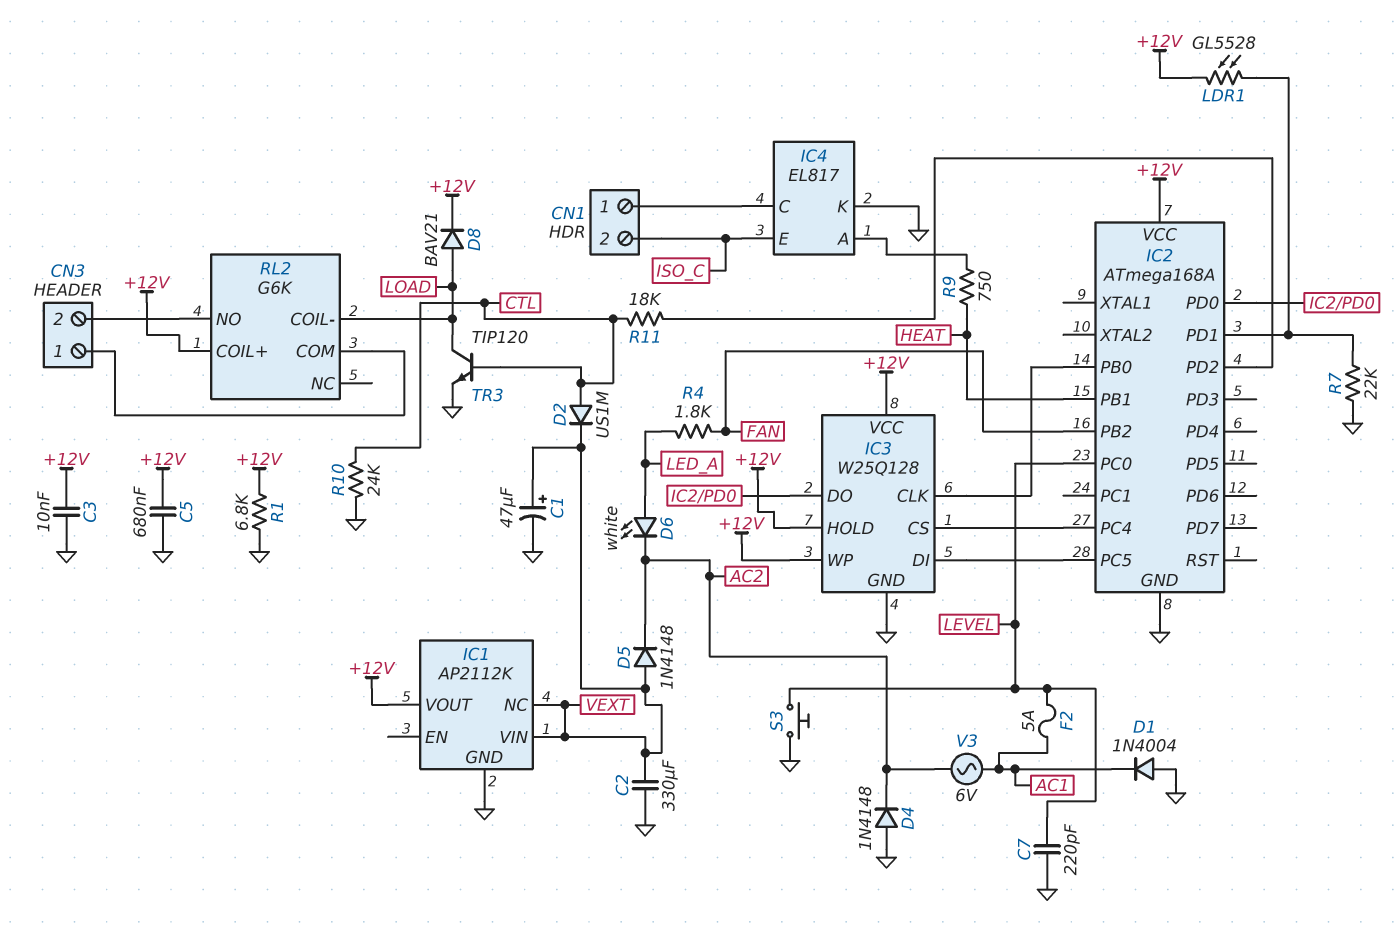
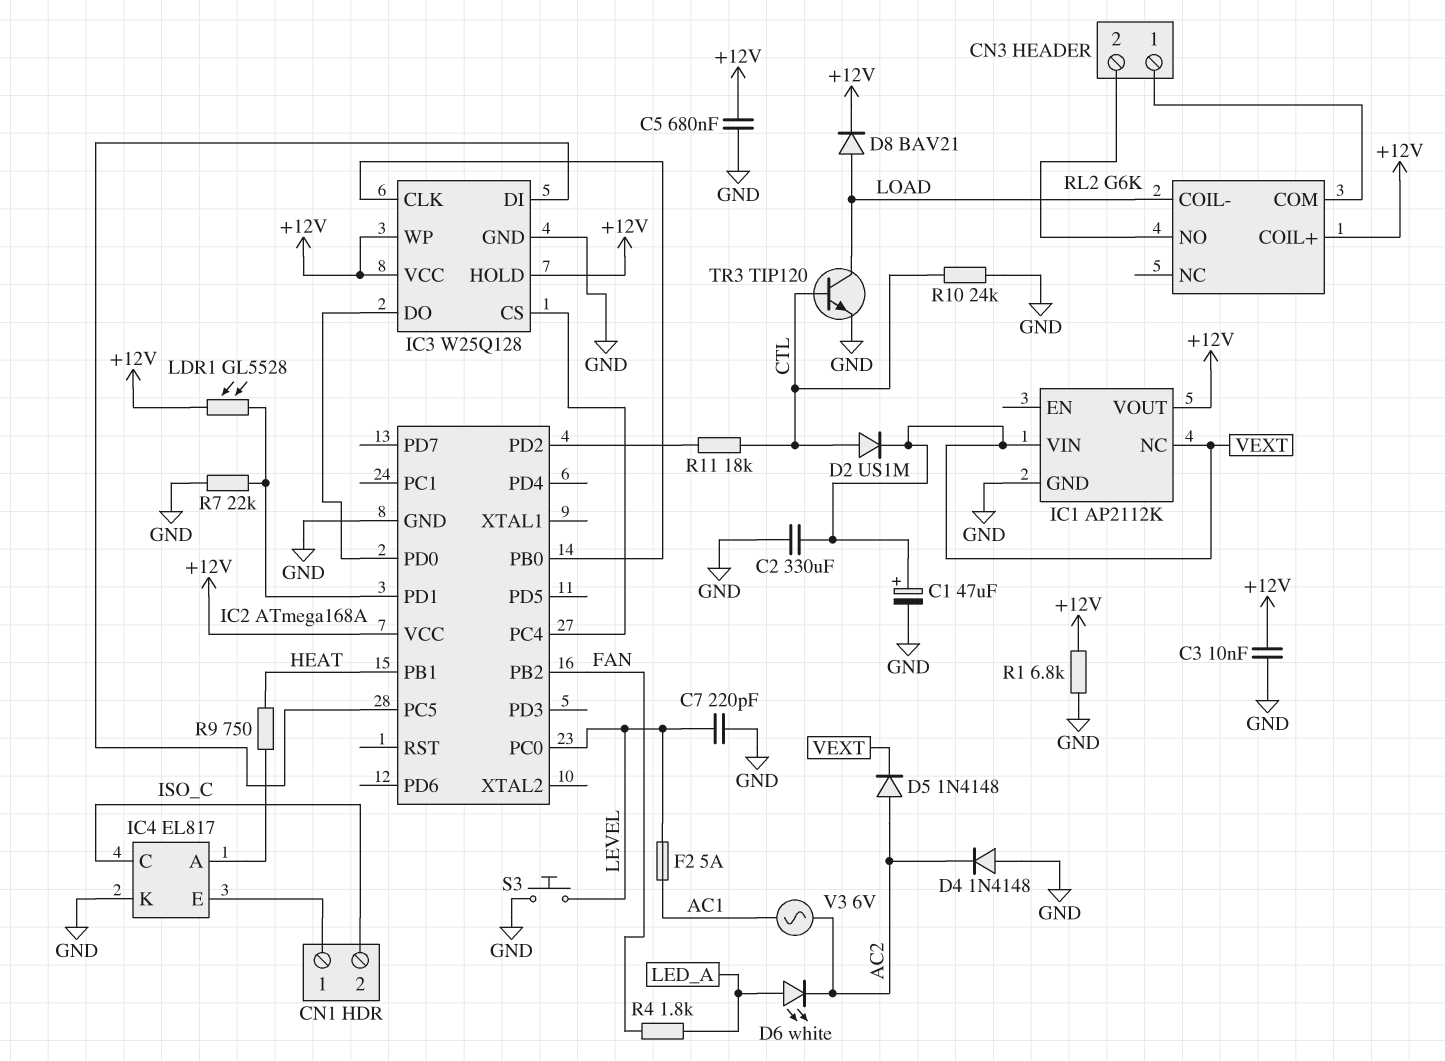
D1: diode 1N4004 (A GND, K AC1) -> none
D5: diode 1N4148 (A VEXT, K AC2) -> diode 1N4148 (A AC2, K VEXT)
IC4 pin C: CN1/1 -> ISO_C
IC4 pin E: ISO_C -> CN1/1

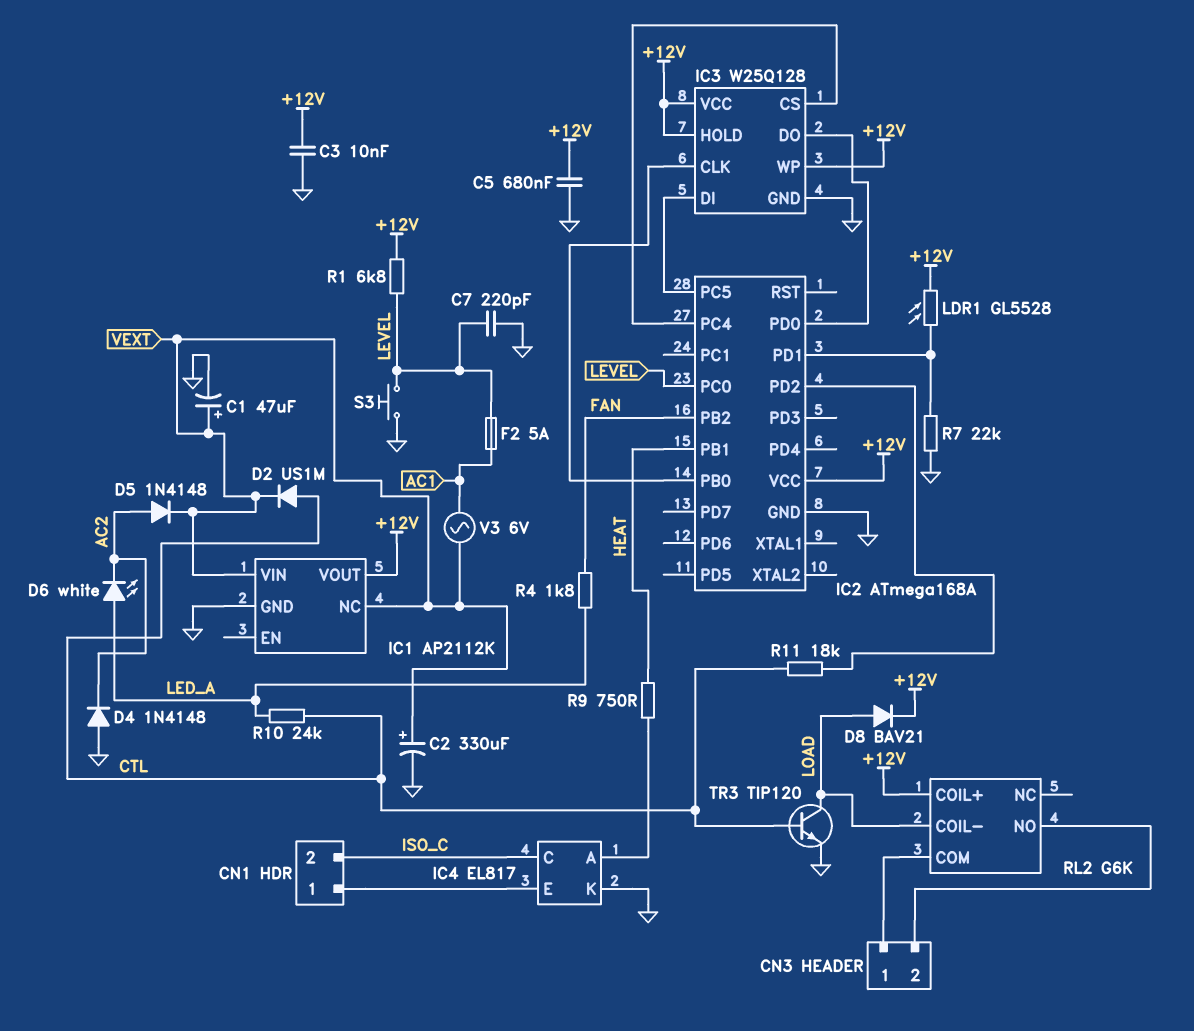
C2: 330uF (GND, VEXT) -> 330uF (plus VEXT, minus GND)
R1: 6.8k (+12V, GND) -> 6.8k (+12V, LEVEL)
R10: 24k (CTL, GND) -> 24k (CTL, LED_A)
V3: AC 6V (AC1, AC2) -> AC 6V (AC1, VEXT)

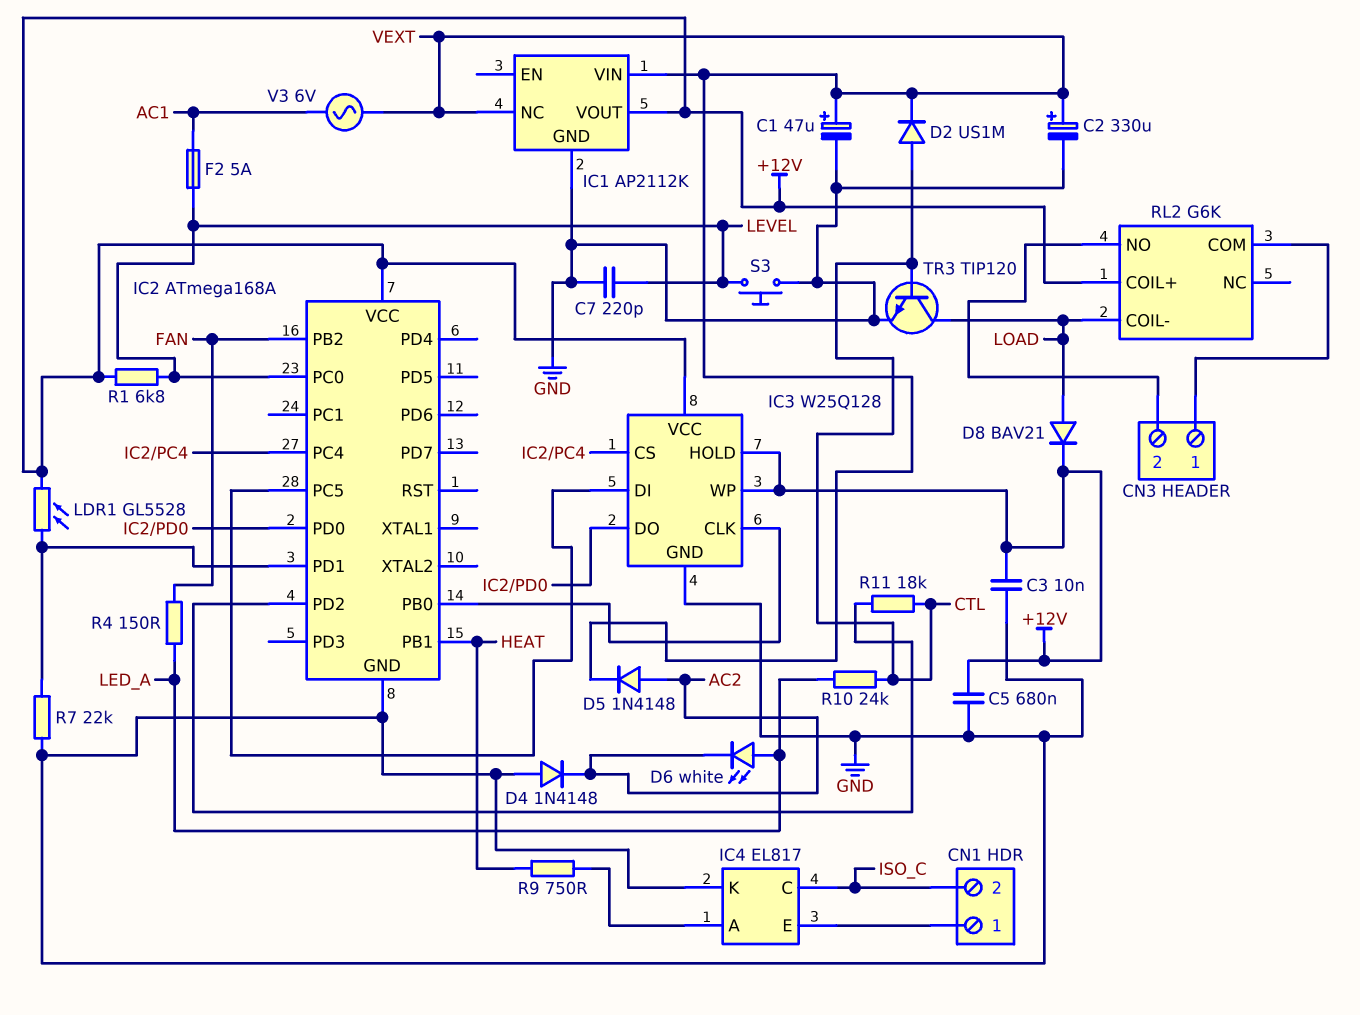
R4: 1.8k (FAN, LED_A) -> 150 (FAN, LED_A)

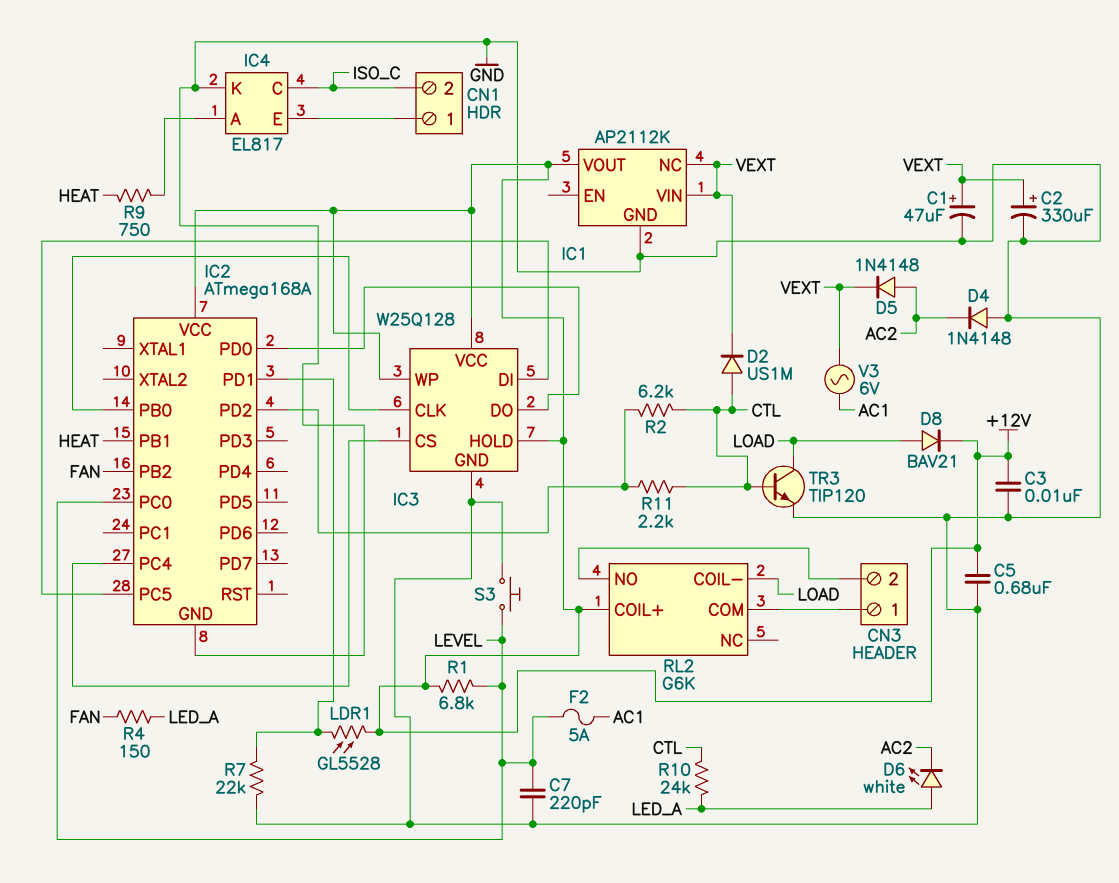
R2: none -> 6.2k (CTL, IC2/PD2)
R11: 18k (CTL, IC2/PD2) -> 2.2k (CTL, IC2/PD2)

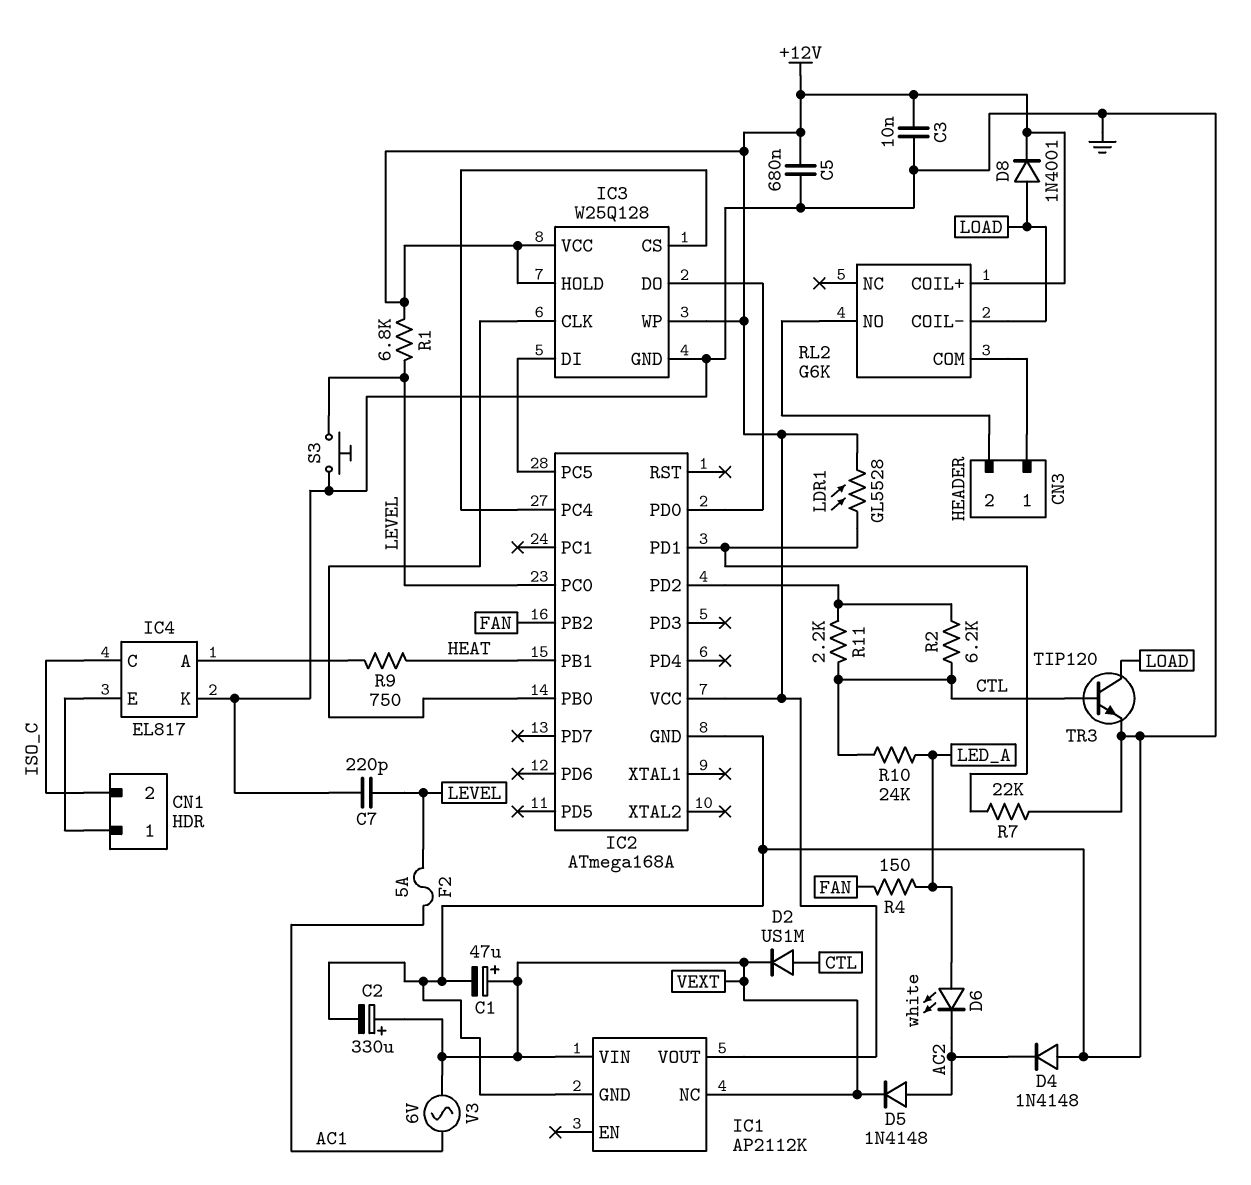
D8: diode BAV21 (A LOAD, K +12V) -> diode 1N4001 (A LOAD, K +12V)

